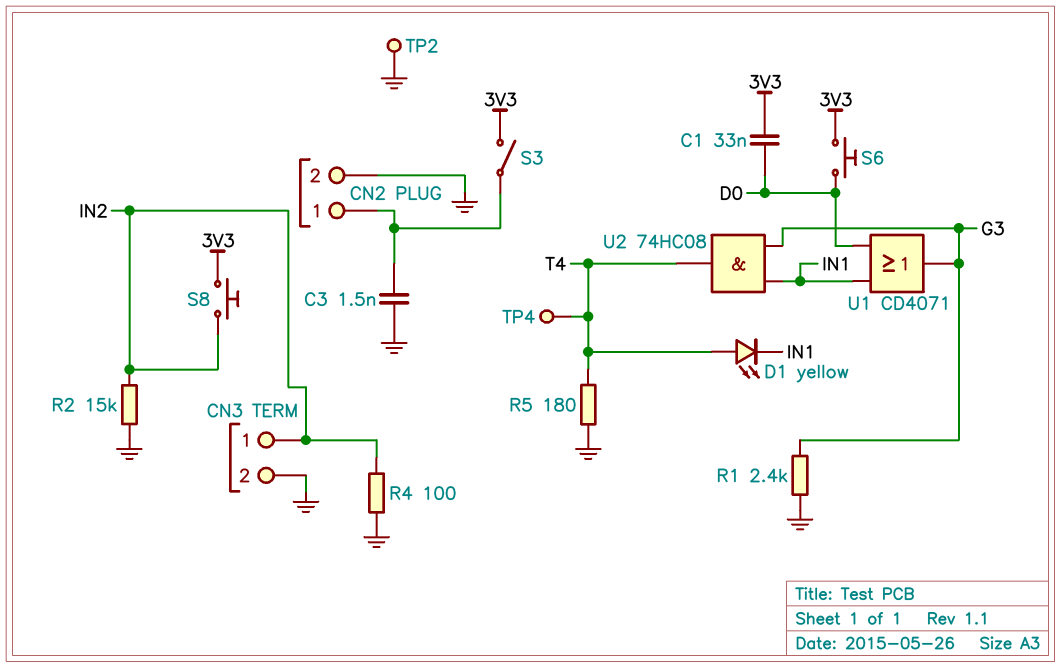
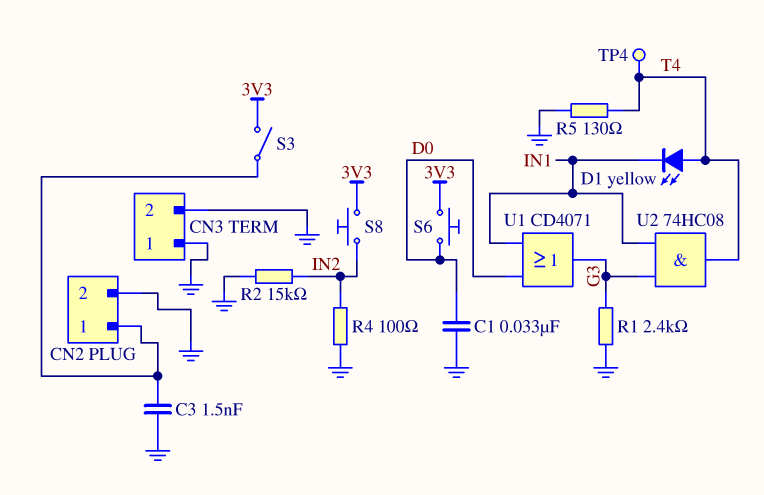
C1: 33nF (3V3, D0) -> 33nF (D0, GND)
CN3 pin 1: IN2 -> GND
R5: 180 (GND, T4) -> 130 (GND, T4)
TP2: test point (GND) -> none

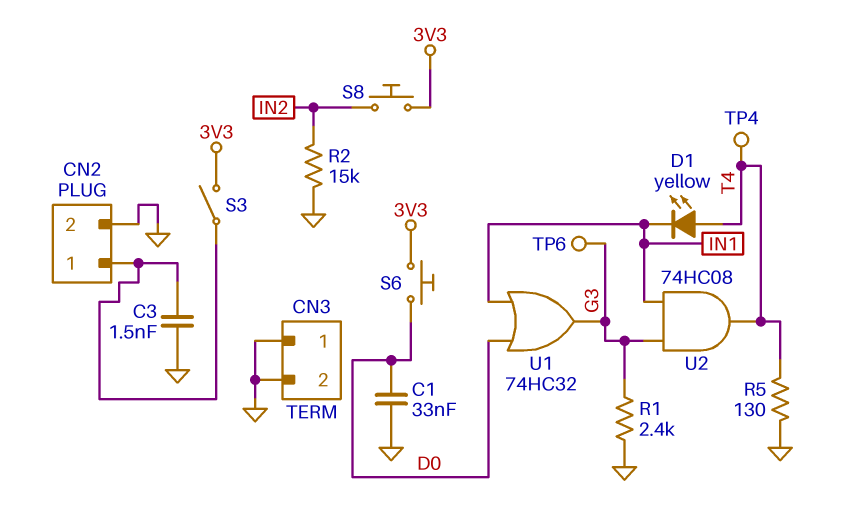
R4: 100 (GND, IN2) -> none
TP6: none -> test point (G3)
U1: OR CD4071 (in D0, in IN1, out G3) -> OR 74HC32 (in D0, in IN1, out G3)

